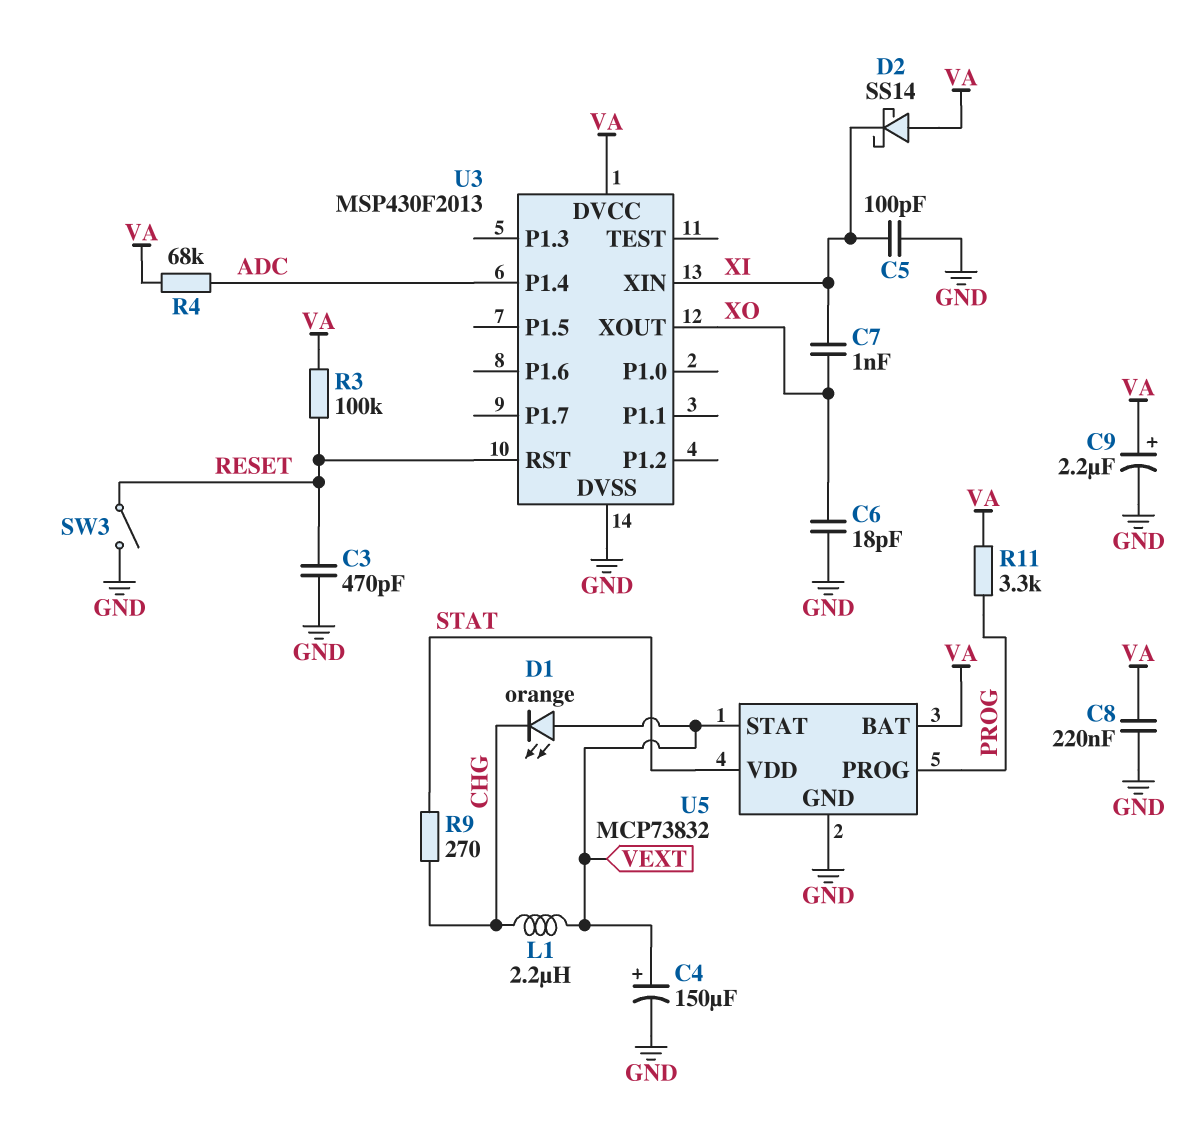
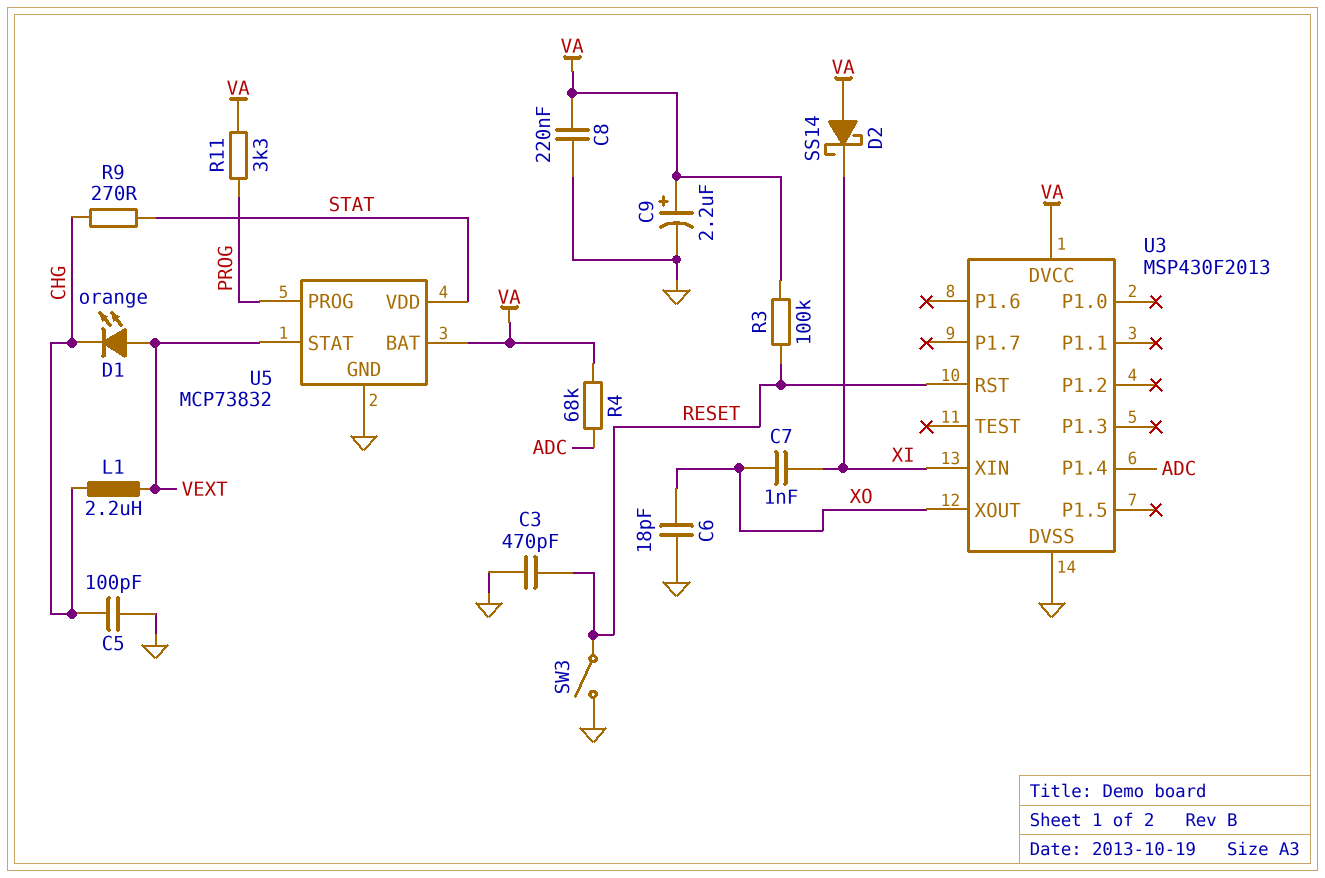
C4: 150uF (plus VEXT, minus GND) -> none
C5: 100pF (GND, XI) -> 100pF (CHG, GND)

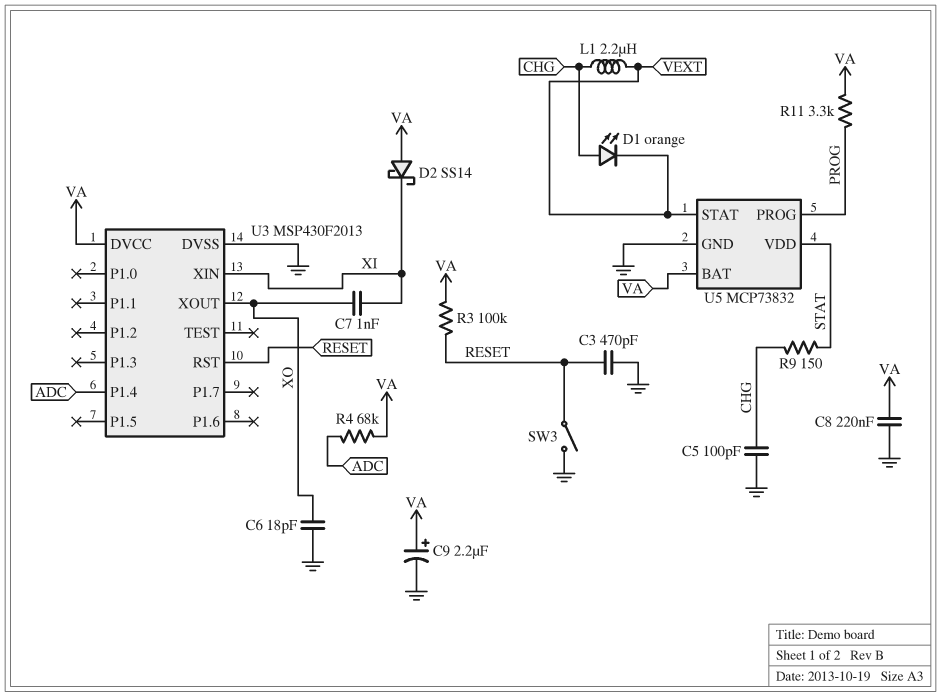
D1: LED orange (A VEXT, K CHG) -> LED orange (A CHG, K VEXT)
R9: 270 (CHG, STAT) -> 150 (CHG, STAT)

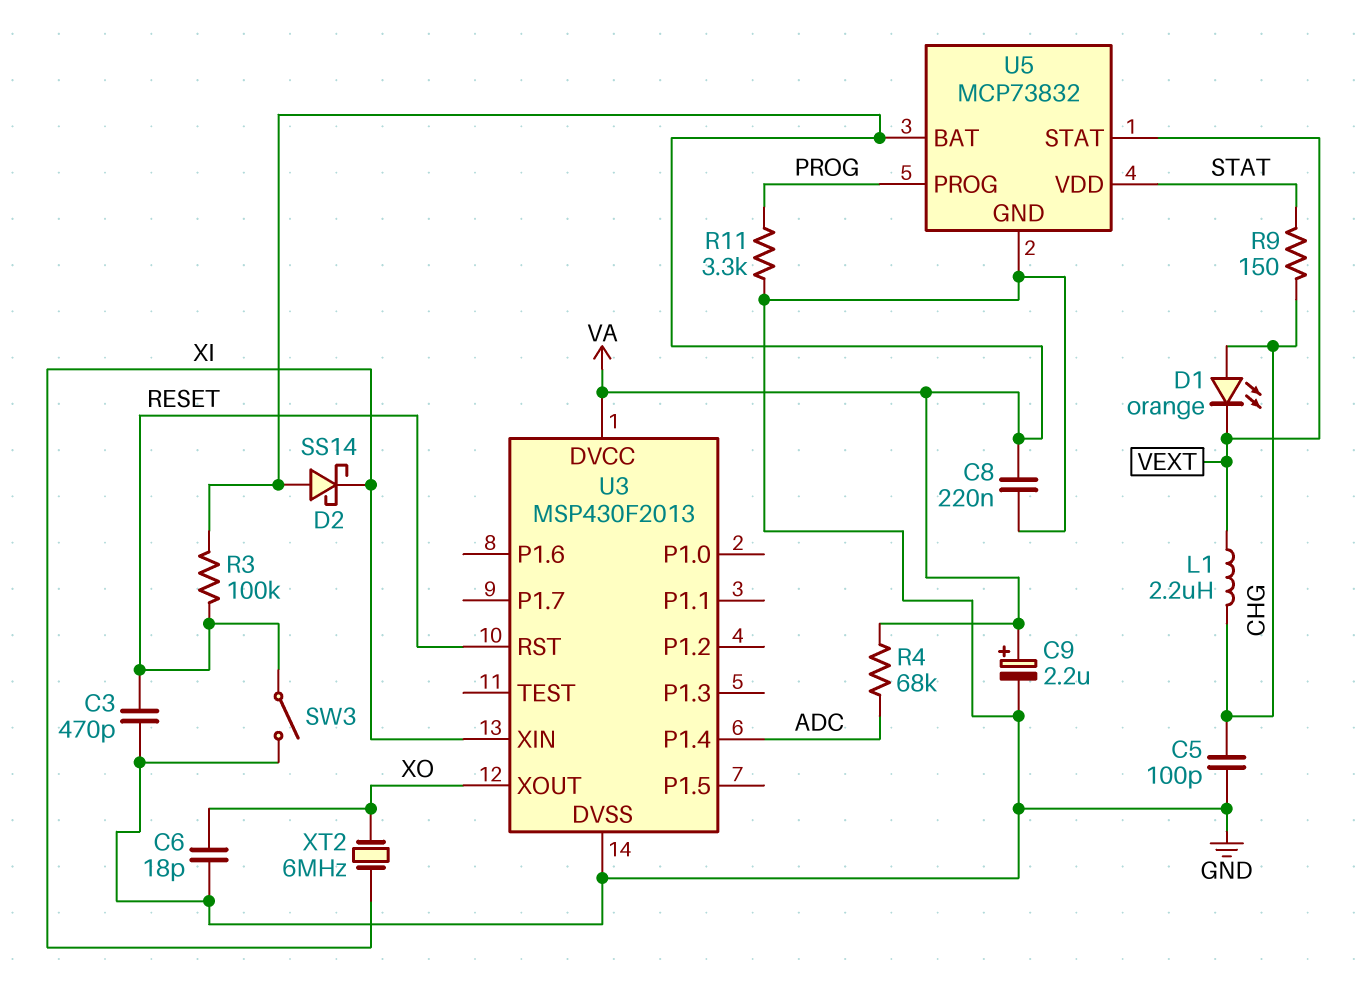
C7: 1nF (XI, XO) -> none
R11: 3.3k (PROG, VA) -> 3.3k (GND, PROG)
XT2: none -> 6MHz (XI, XO)

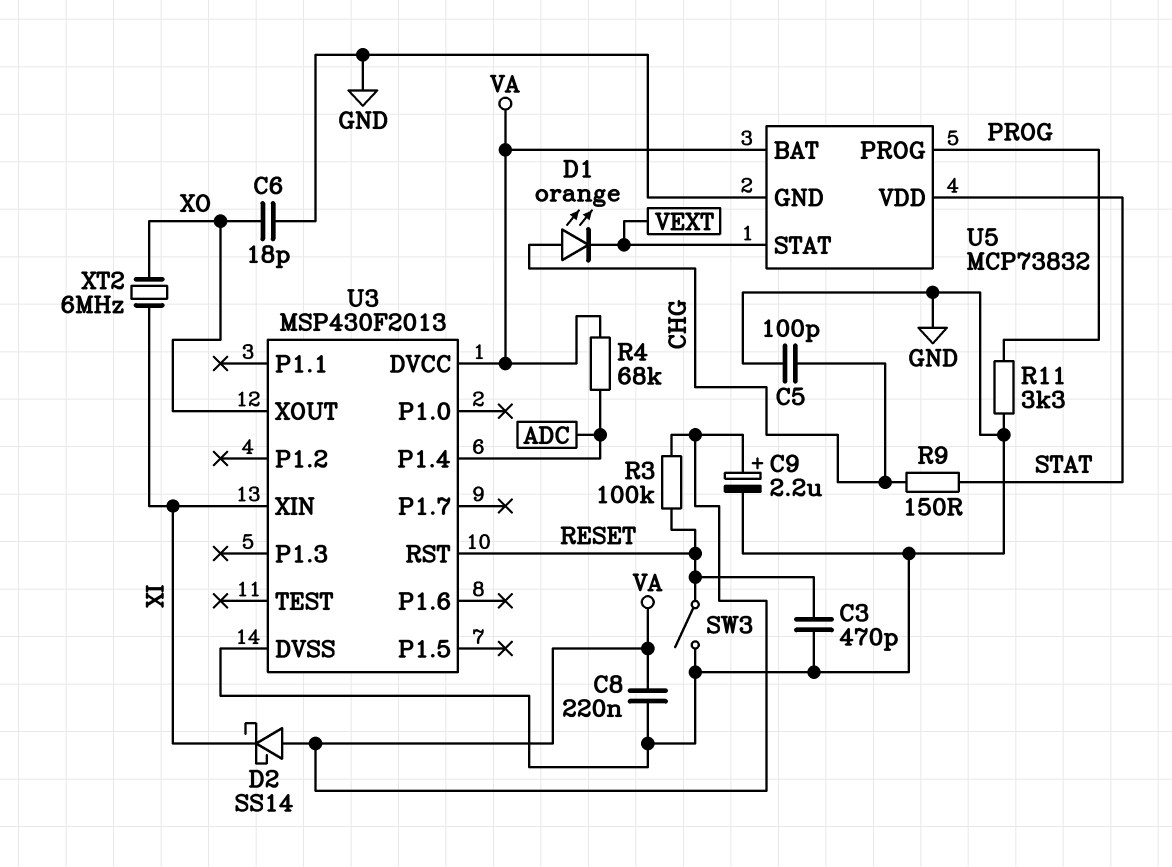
L1: 2.2uH (CHG, VEXT) -> none

